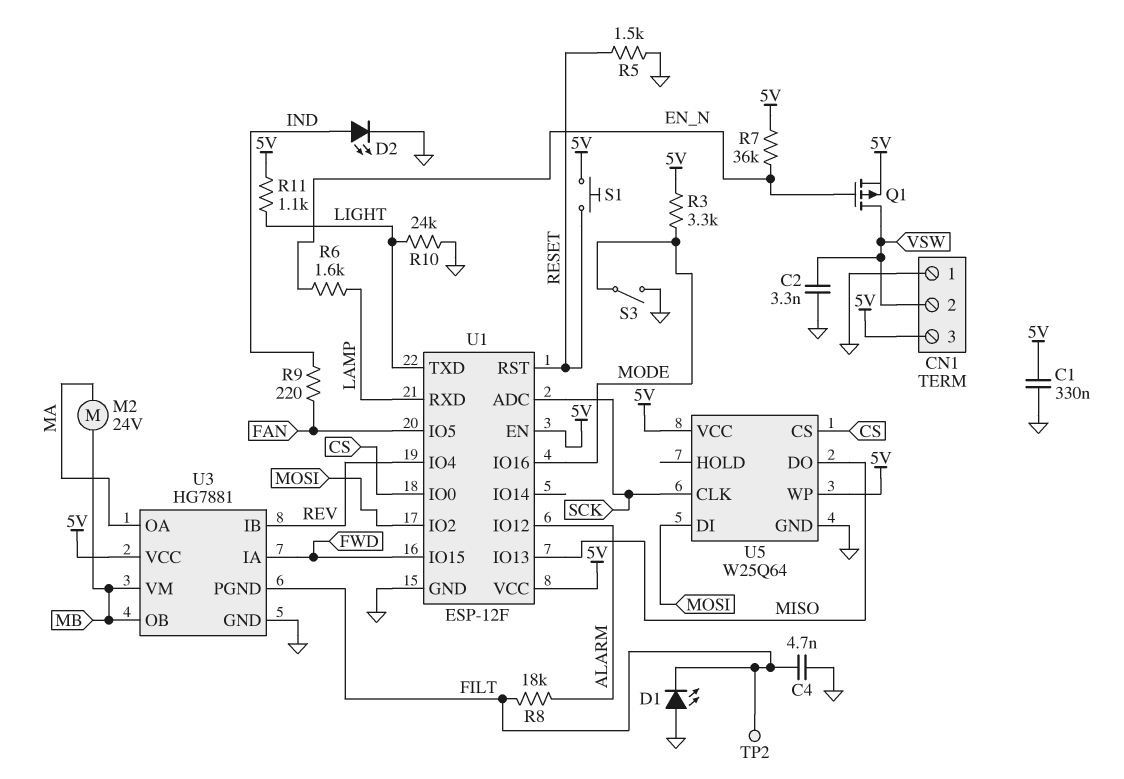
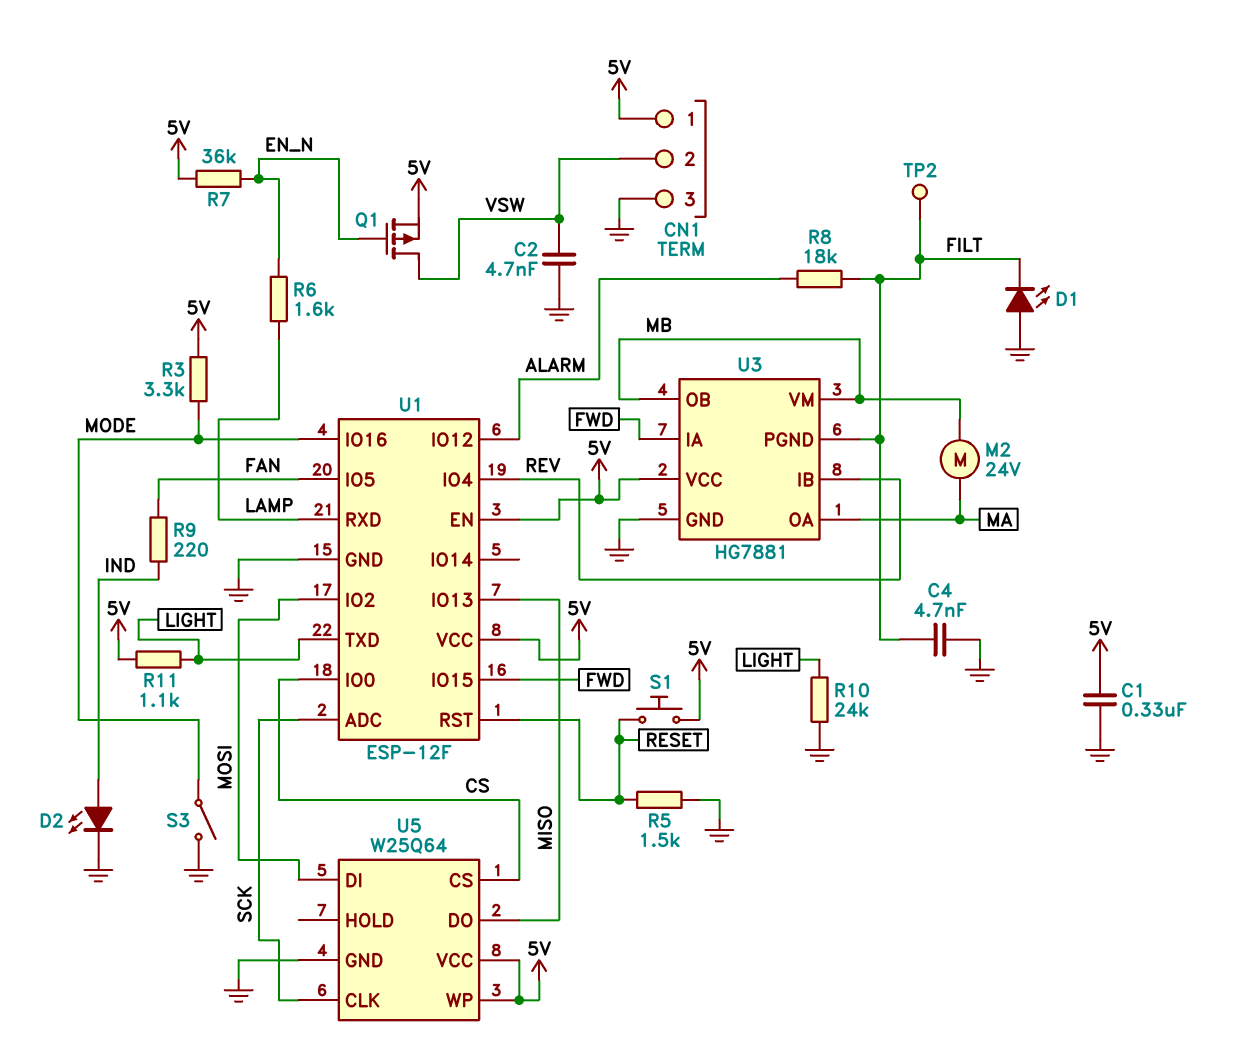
C2: 3.3nF (GND, VSW) -> 4.7nF (GND, VSW)
CN1 pin 1: GND -> 5V
CN1 pin 3: 5V -> GND

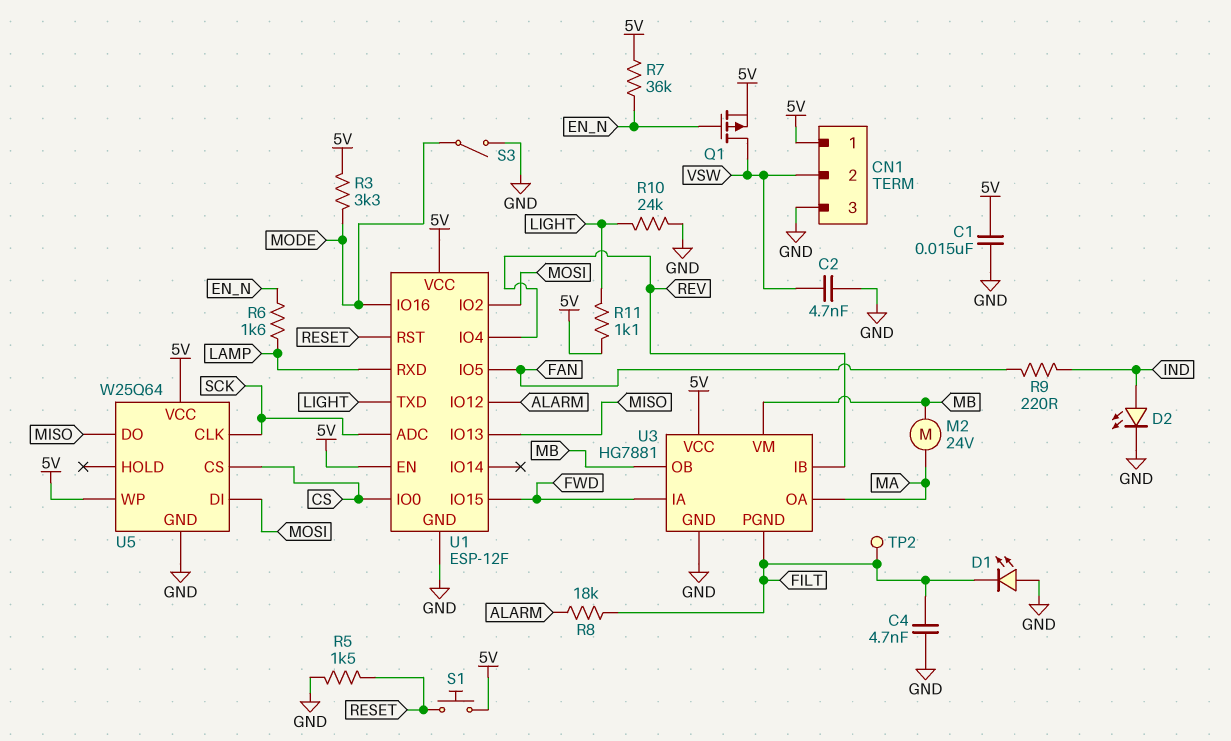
C1: 330nF (5V, GND) -> 15nF (5V, GND)

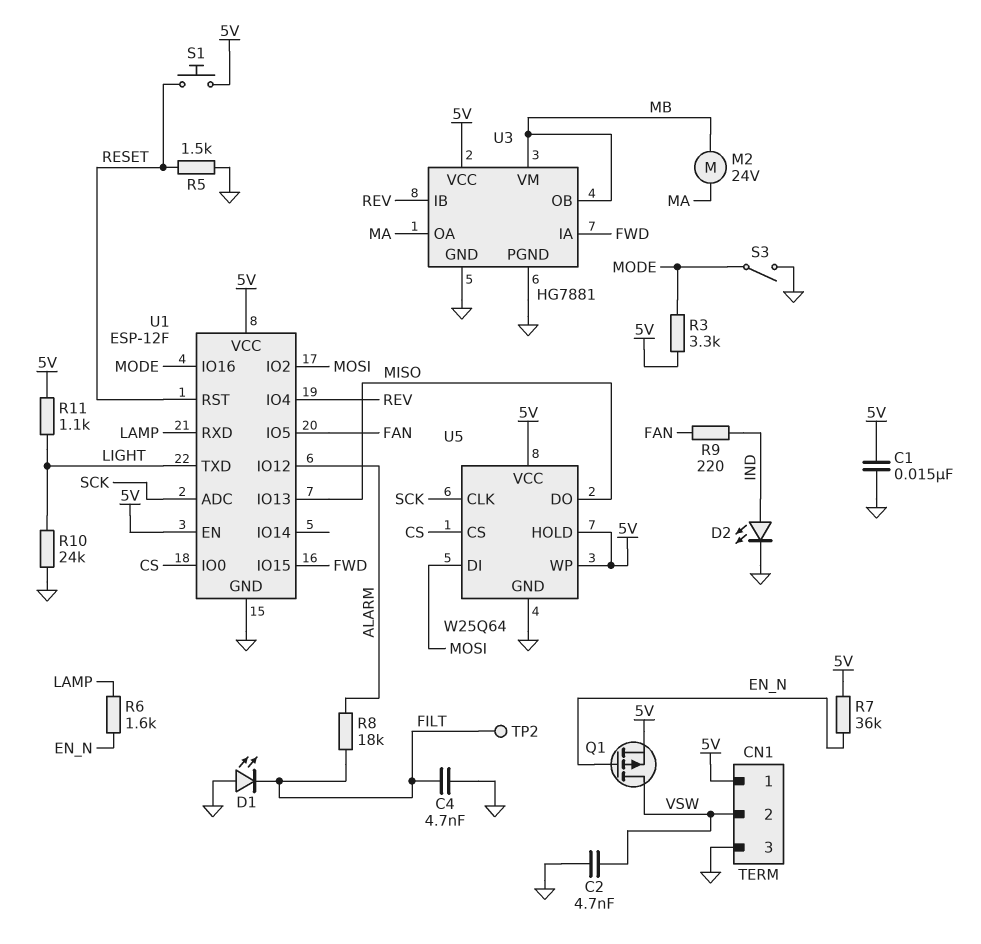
U3 pin PGND: FILT -> GND
U5 pin HOLD: none -> 5V

